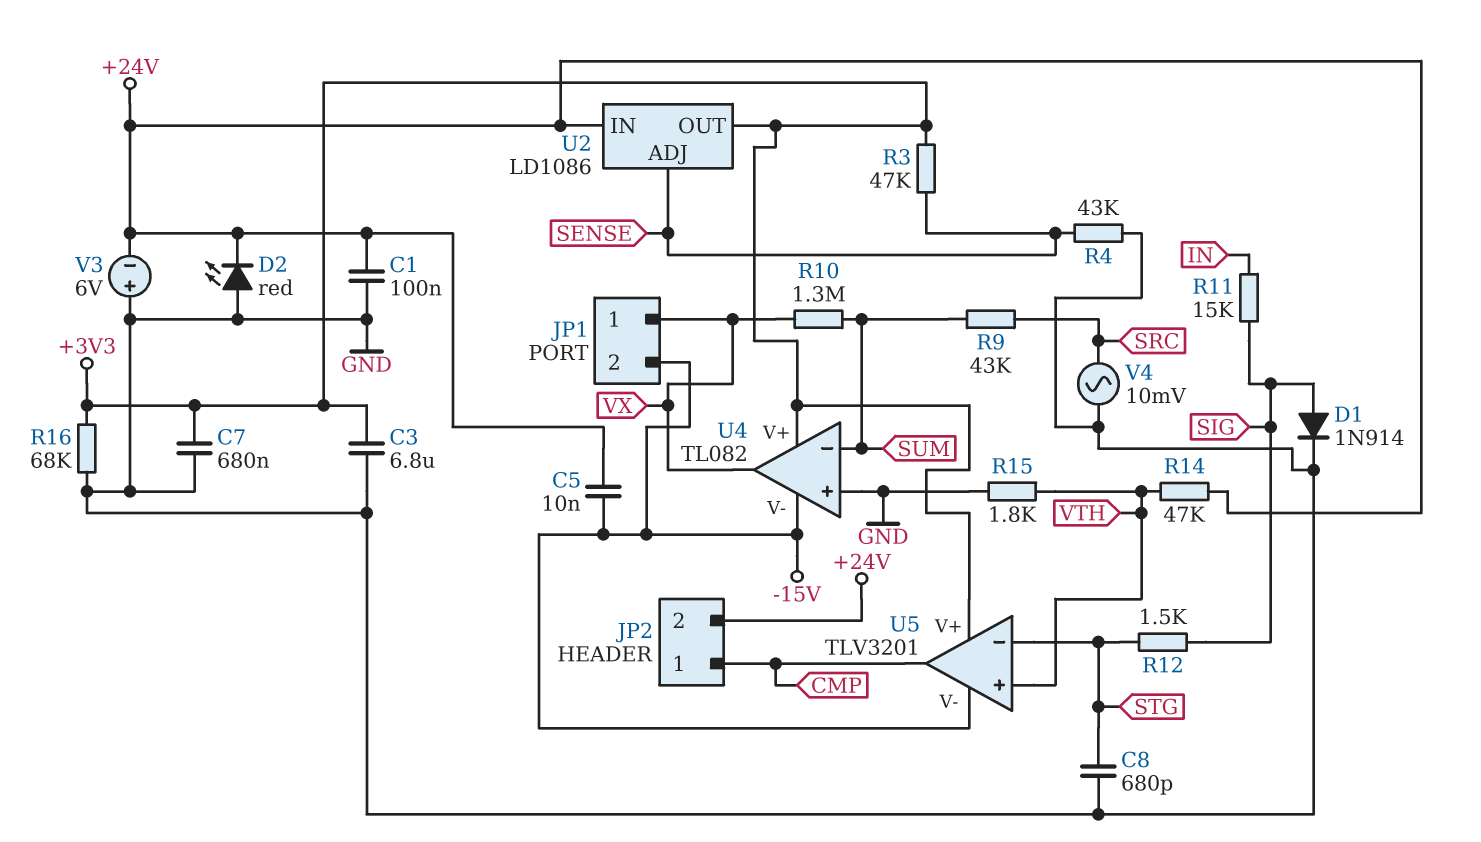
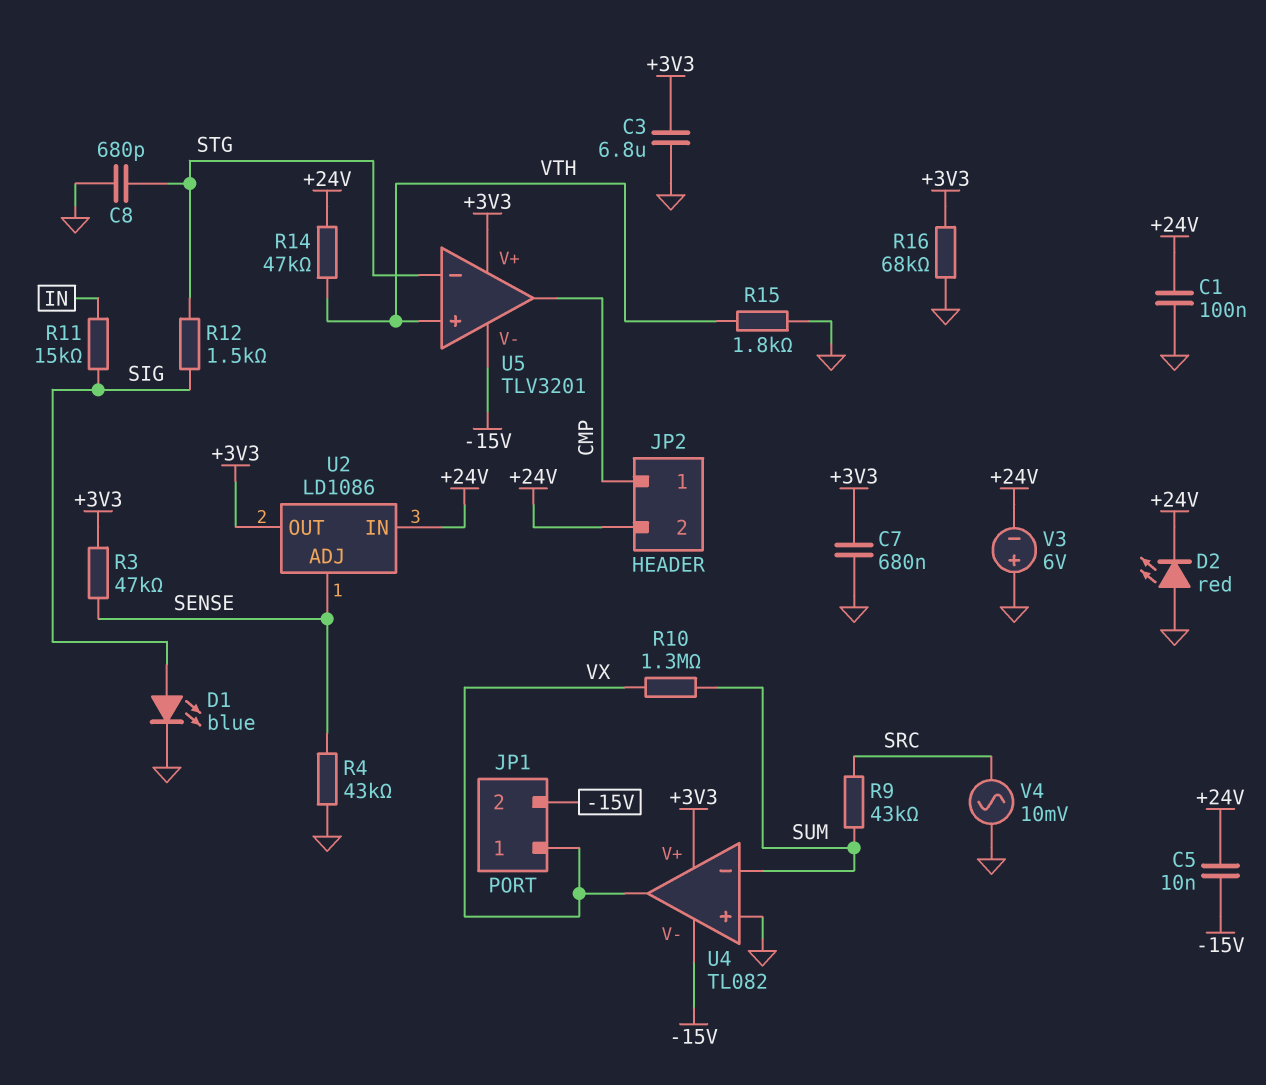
D1: diode 1N914 (A SIG, K GND) -> LED blue (A SIG, K GND)

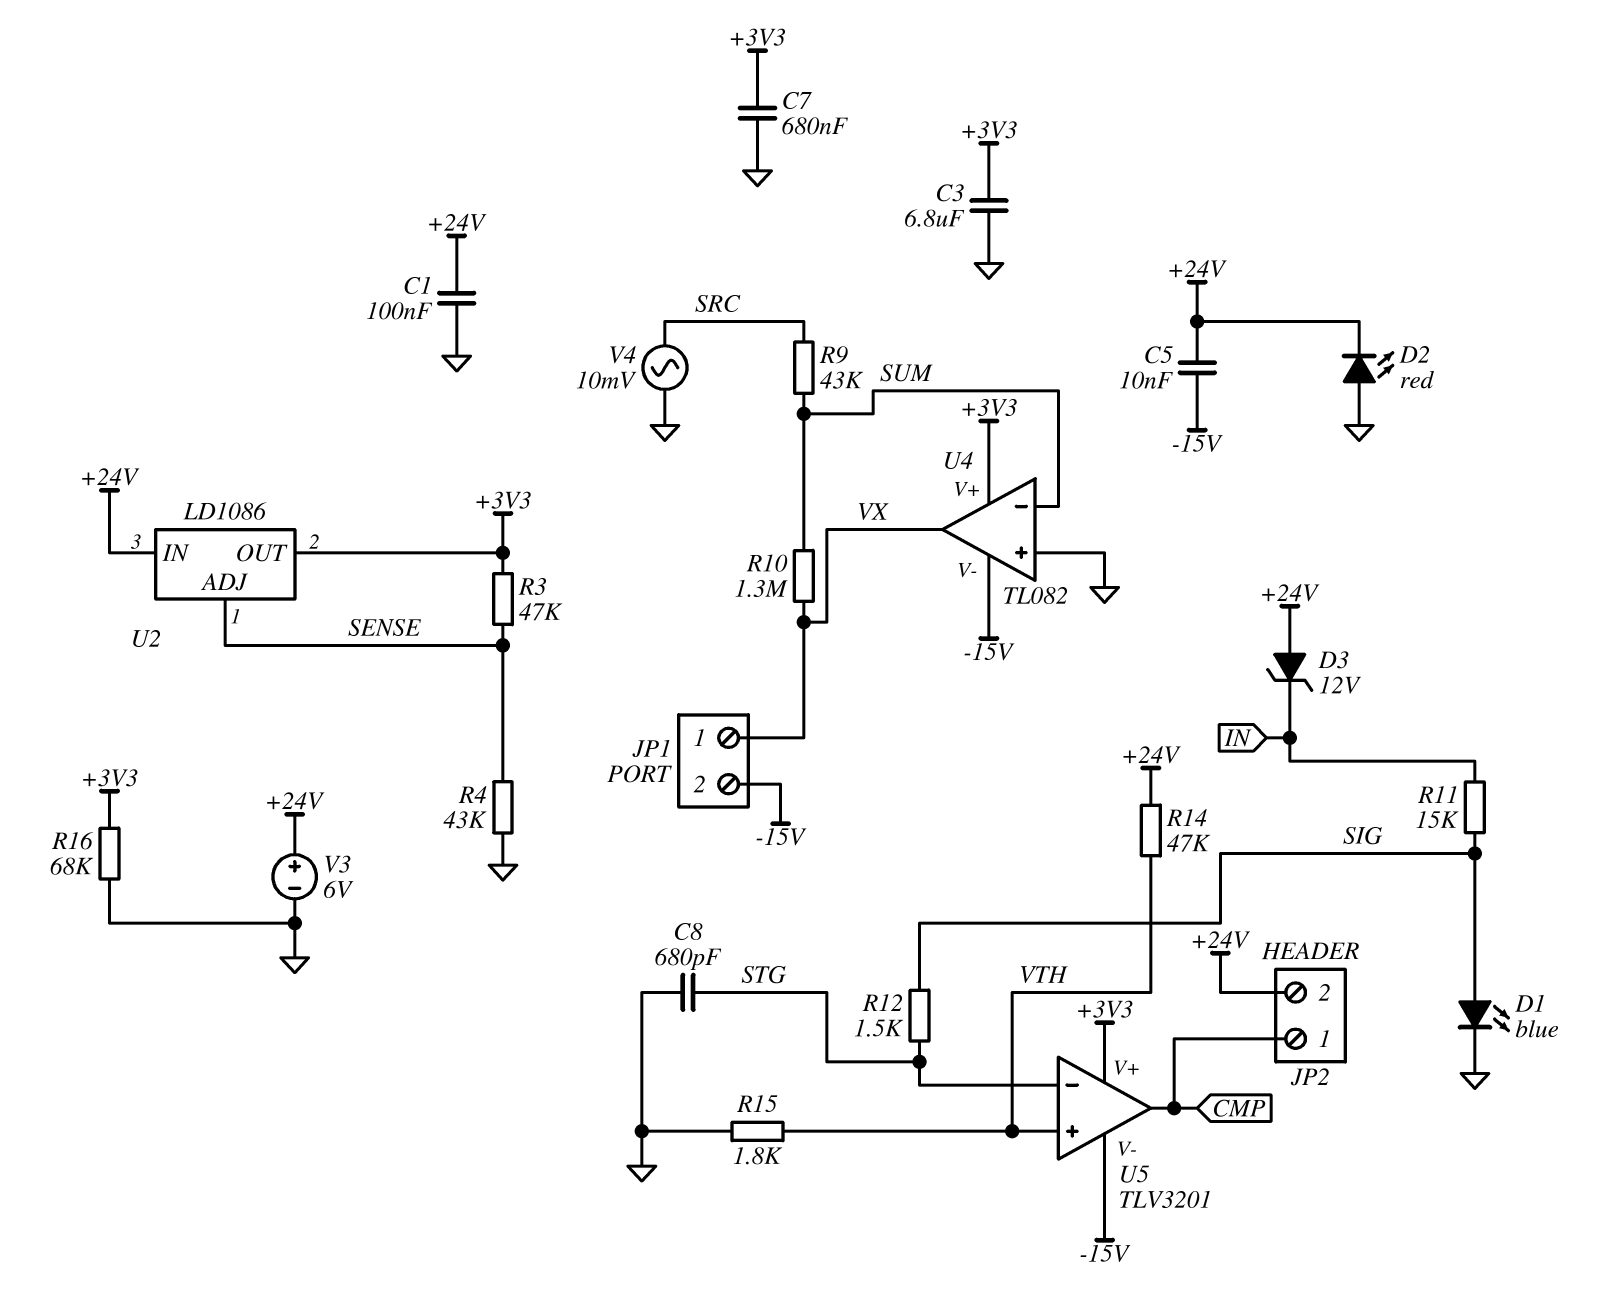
D3: none -> zener 12V (A +24V, K IN)
V3: 6V (plus GND, minus +24V) -> 6V (plus +24V, minus GND)

